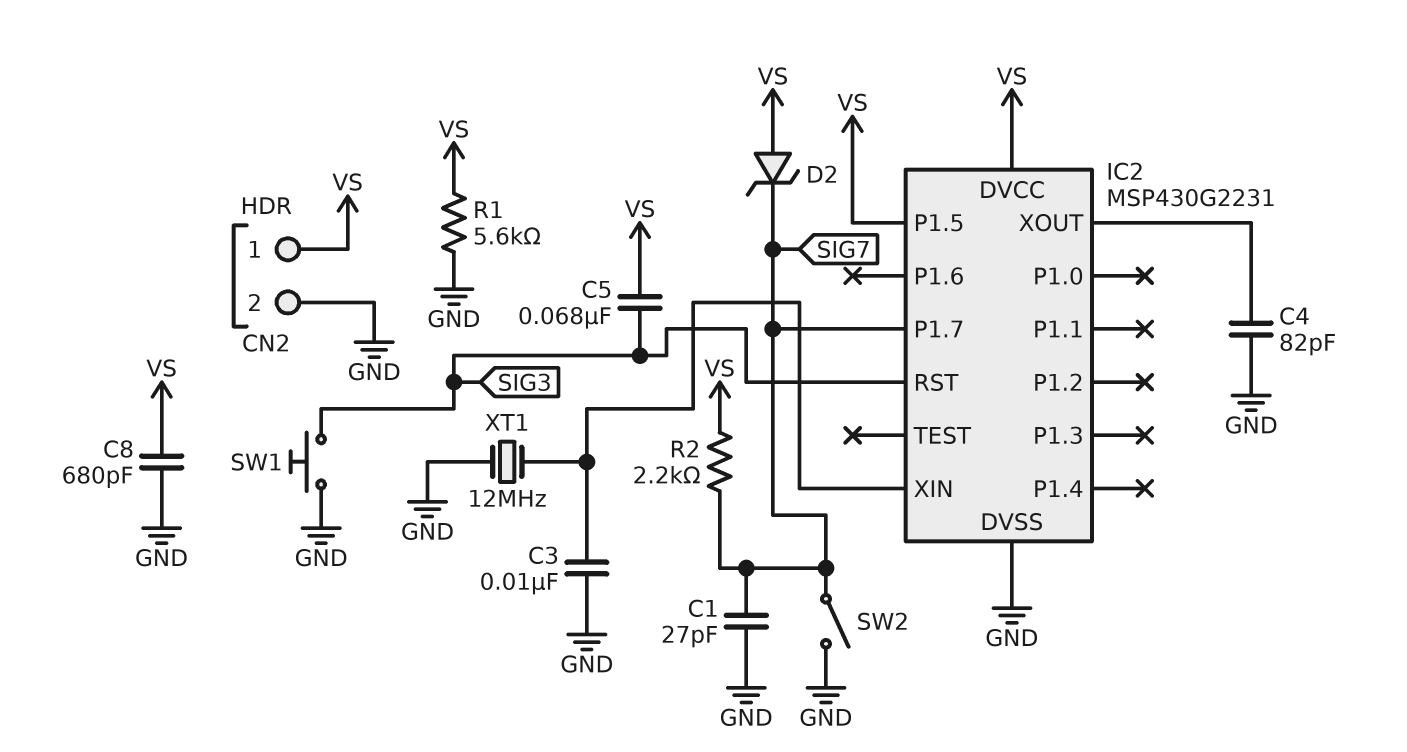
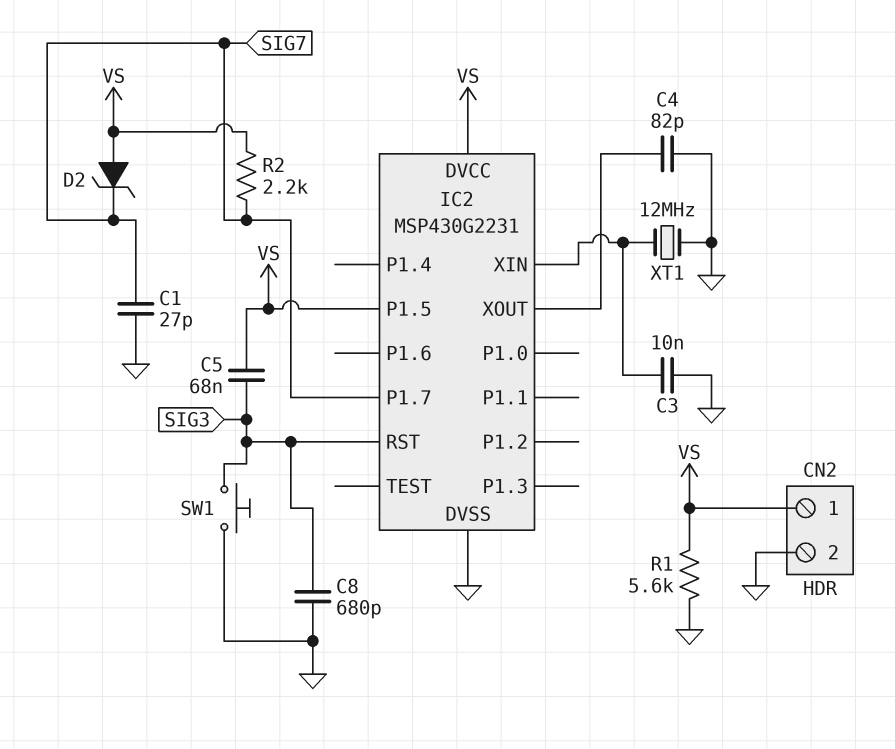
C8: 680pF (GND, VS) -> 680pF (GND, SIG3)
SW2: switch (GND, SIG7) -> none

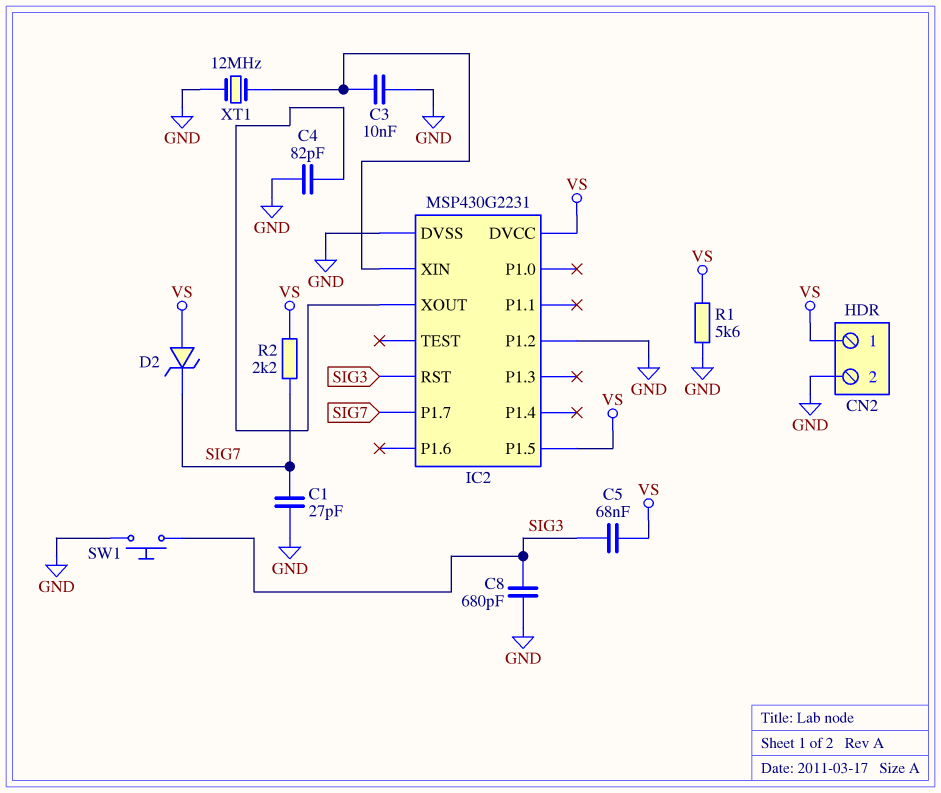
IC2 pin P1.2: none -> GND

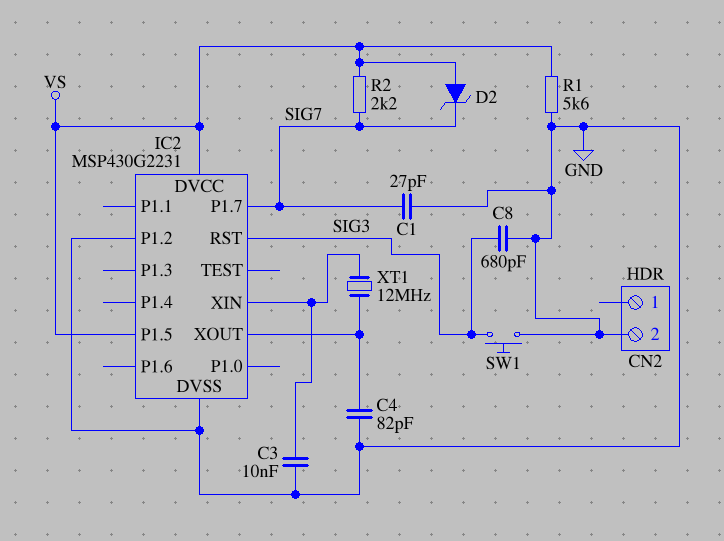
C5: 68nF (SIG3, VS) -> none
CN2 pin 1: VS -> none
XT1: 12MHz (GND, IC2/XIN) -> 12MHz (IC2/XIN, IC2/XOUT)

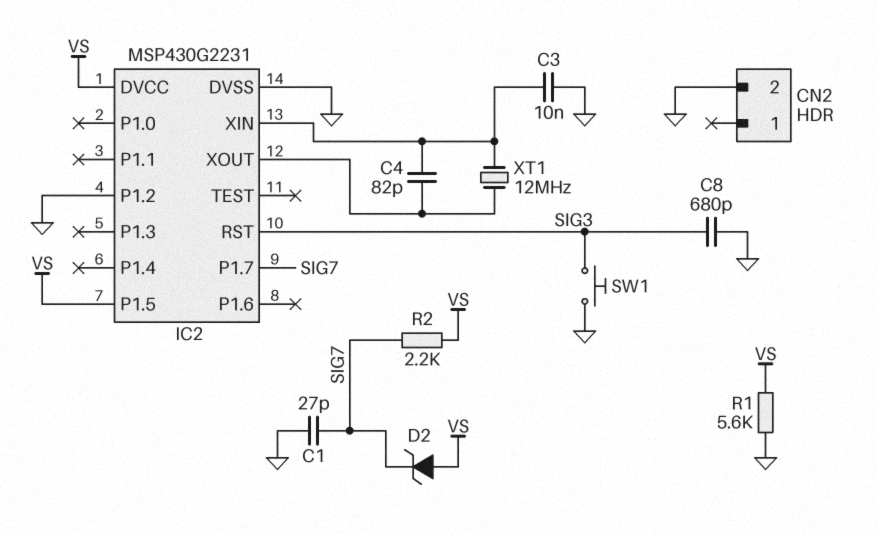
C4: 82pF (GND, IC2/XOUT) -> 82pF (IC2/XIN, IC2/XOUT)

